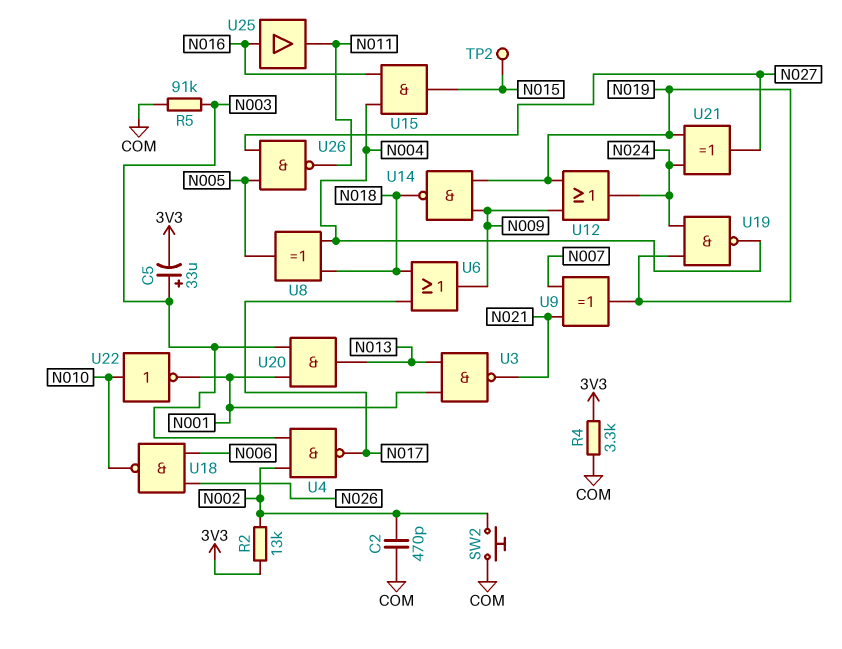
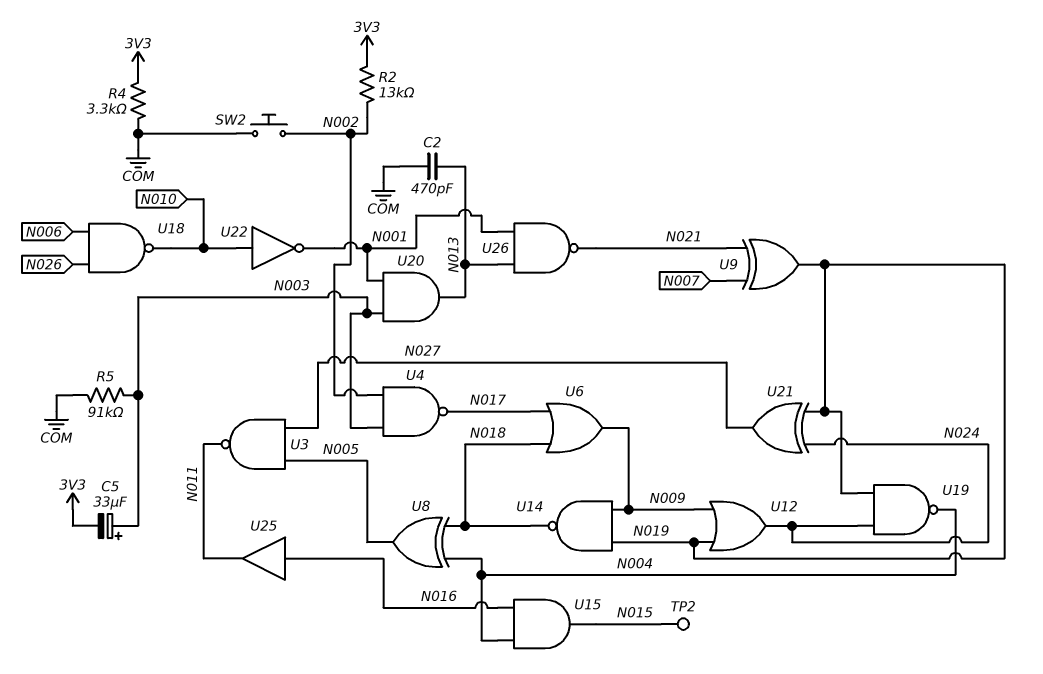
C2: 470pF (COM, N002) -> 470pF (COM, N013)
U3: NAND (in N001, in N013, out N021) -> NAND (in N005, in N027, out N011)
U26: NAND (in N005, in N027, out N011) -> NAND (in N001, in N013, out N021)

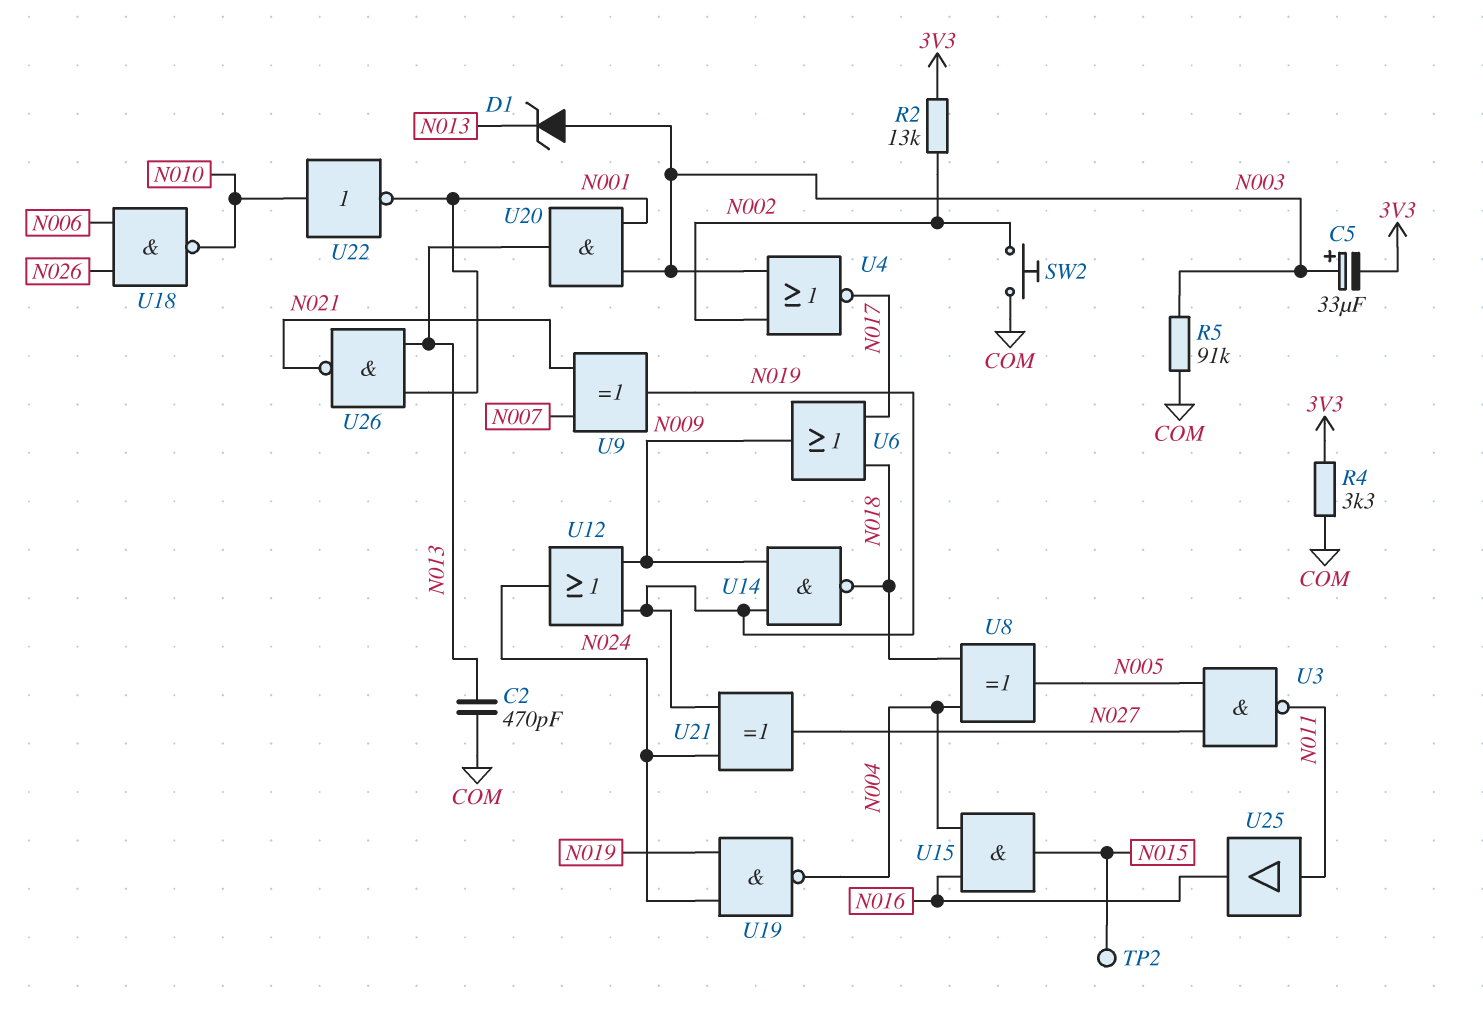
D1: none -> zener (A N003, K N013)
U4: NAND (in N002, in N003, out N017) -> NOR (in N002, in N003, out N017)
U25: buffer (in N016, out N011) -> buffer (in N011, out N016)

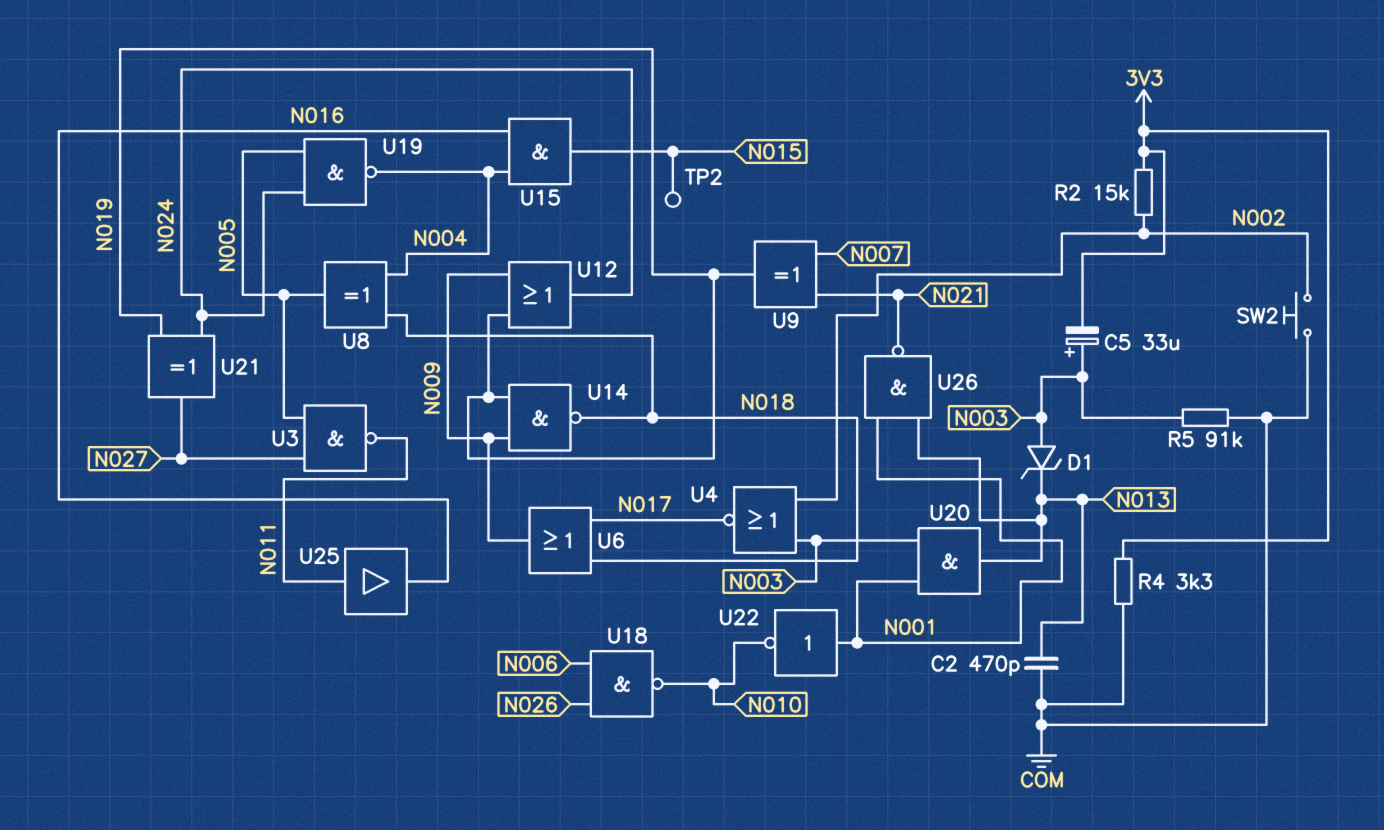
R2: 13k (3V3, N002) -> 15k (3V3, N002)
U19: NAND (in N019, in N024, out N004) -> NAND (in N005, in N024, out N004)
U22: NOT (in N010, out N001) -> NOT (in N001, out N010)

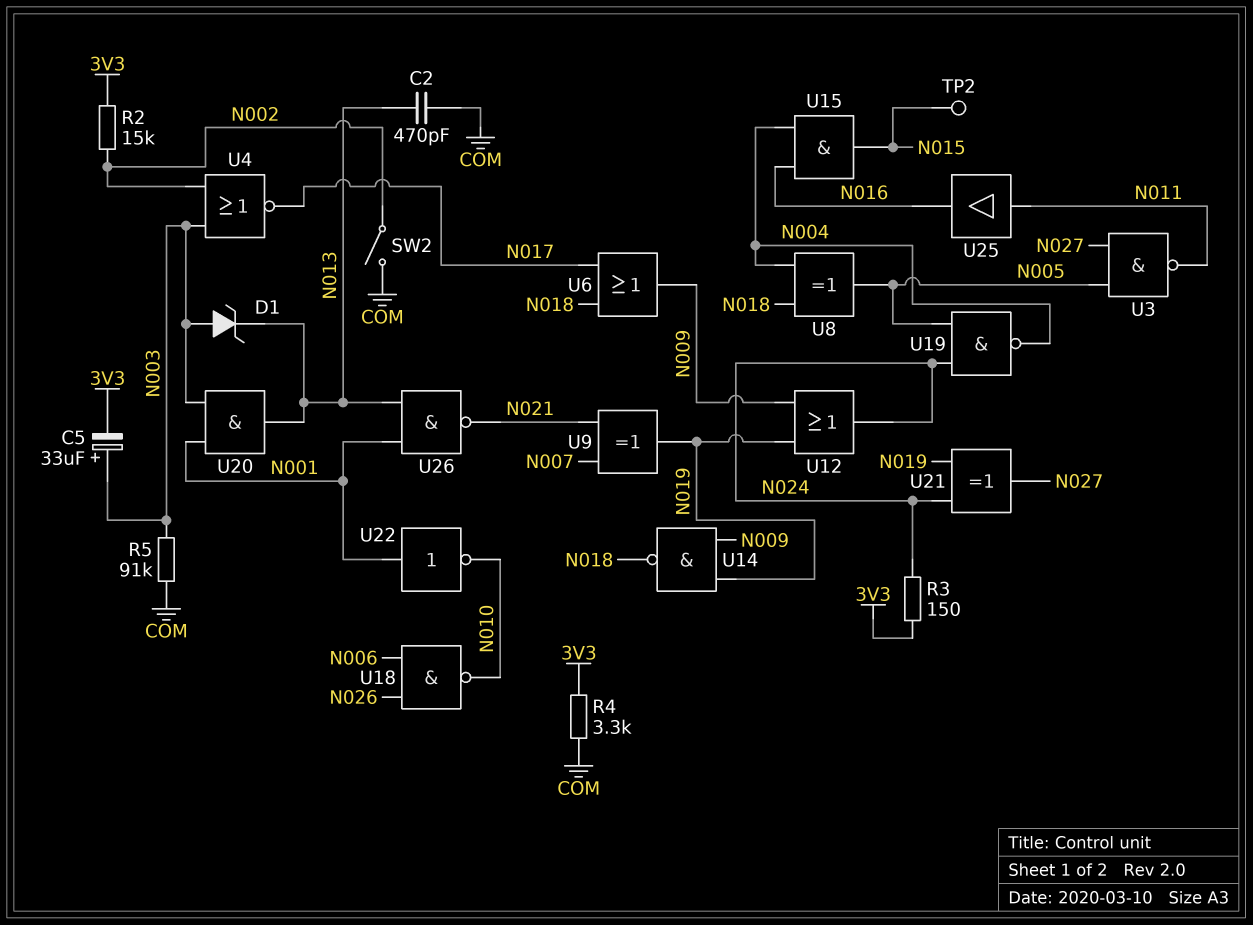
R3: none -> 150 (3V3, N024)
SW2: button (COM, N002) -> switch (COM, N002)

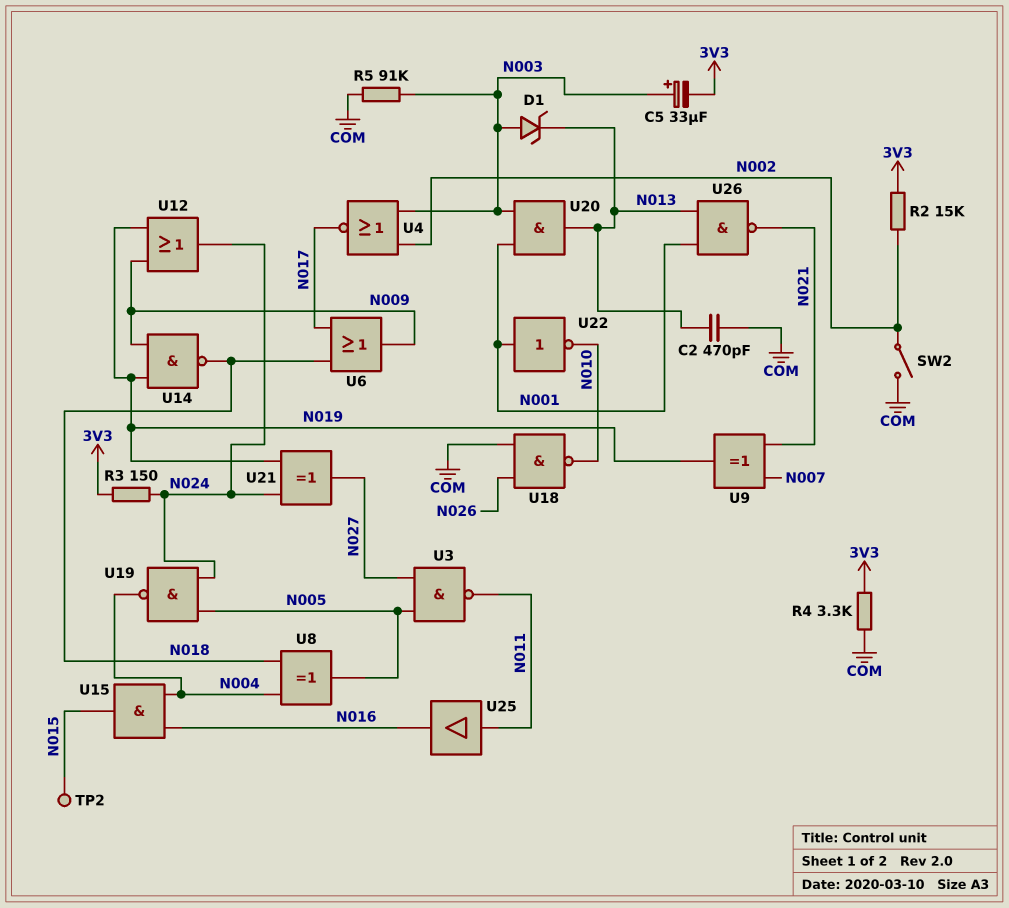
U18: NAND (in N006, in N026, out N010) -> NAND (in COM, in N026, out N010)

